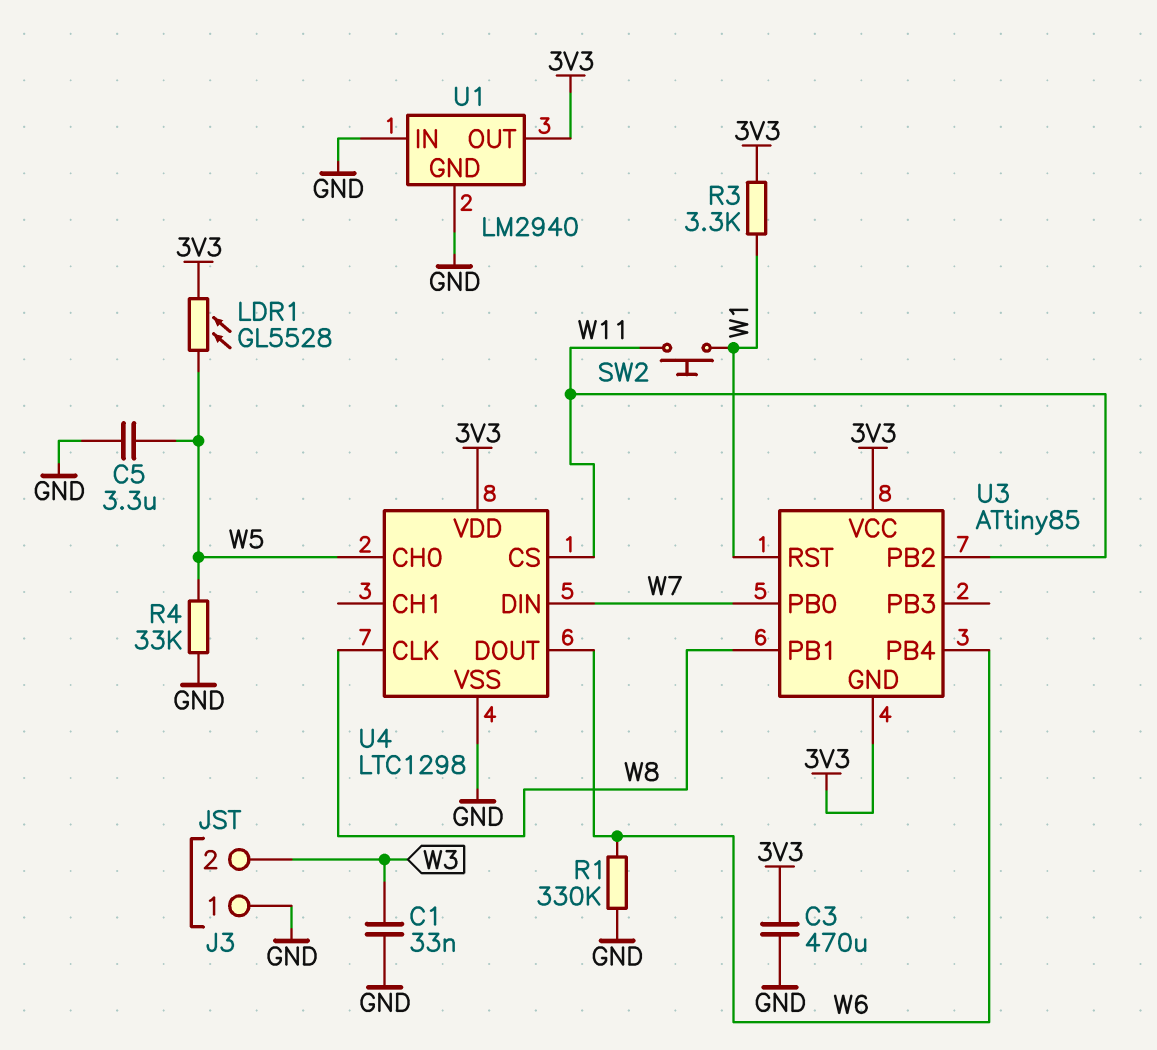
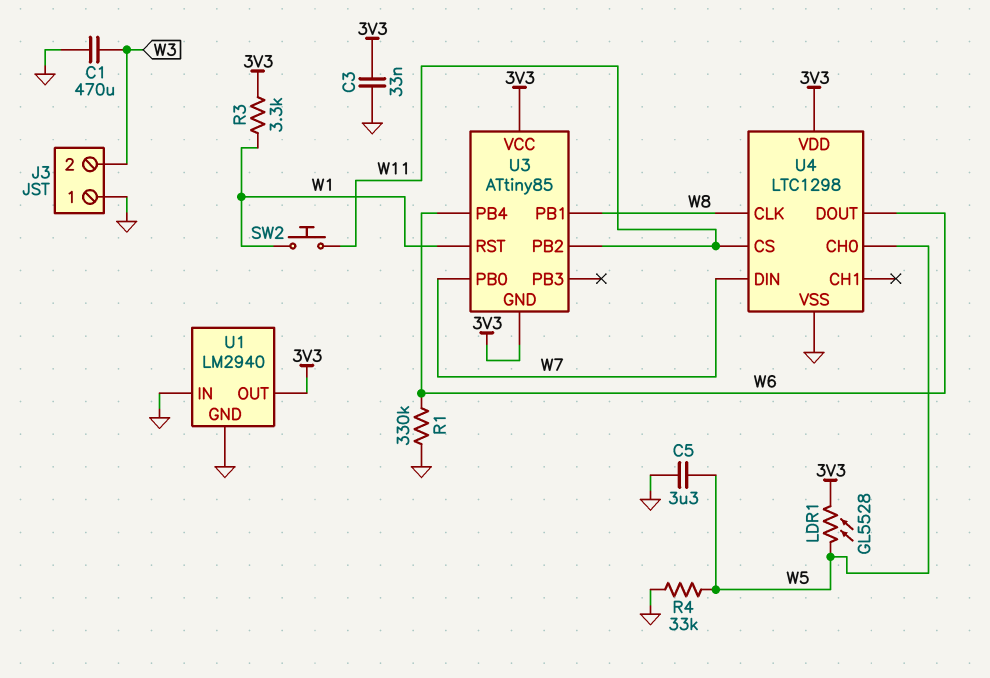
C1: 33nF (GND, W3) -> 470uF (GND, W3)
C3: 470uF (3V3, GND) -> 33nF (3V3, GND)

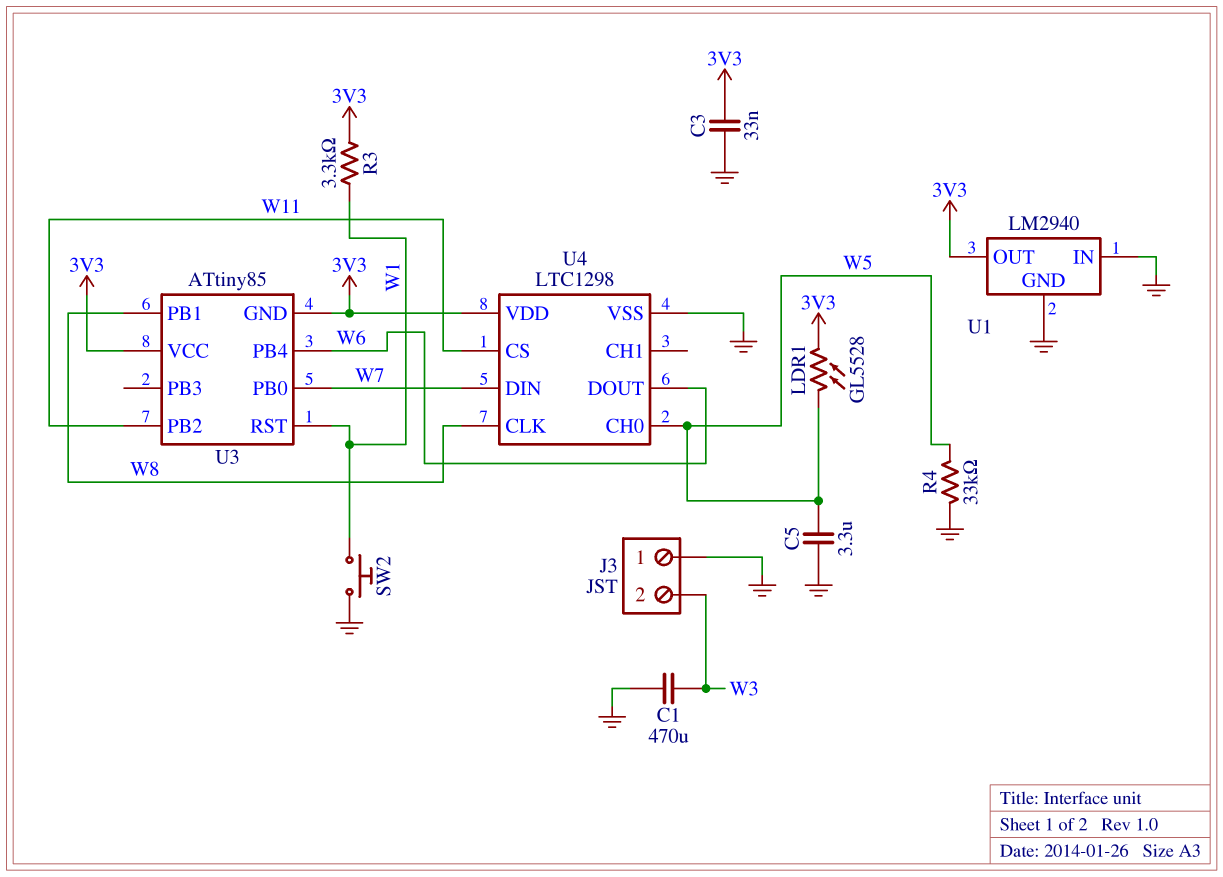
R1: 330k (GND, W6) -> none
SW2: button (W1, W11) -> button (GND, W1)

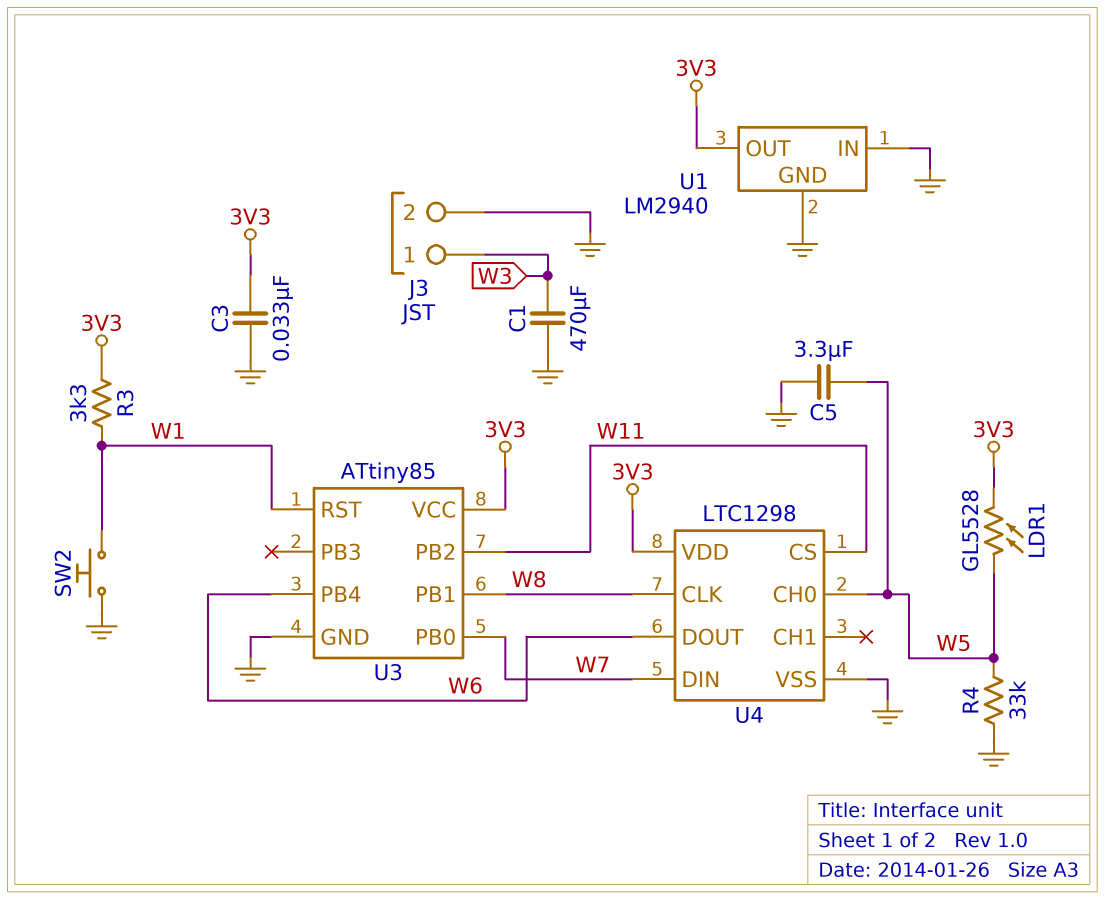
J3 pin 1: GND -> W3
J3 pin 2: W3 -> GND
U3 pin GND: 3V3 -> GND

